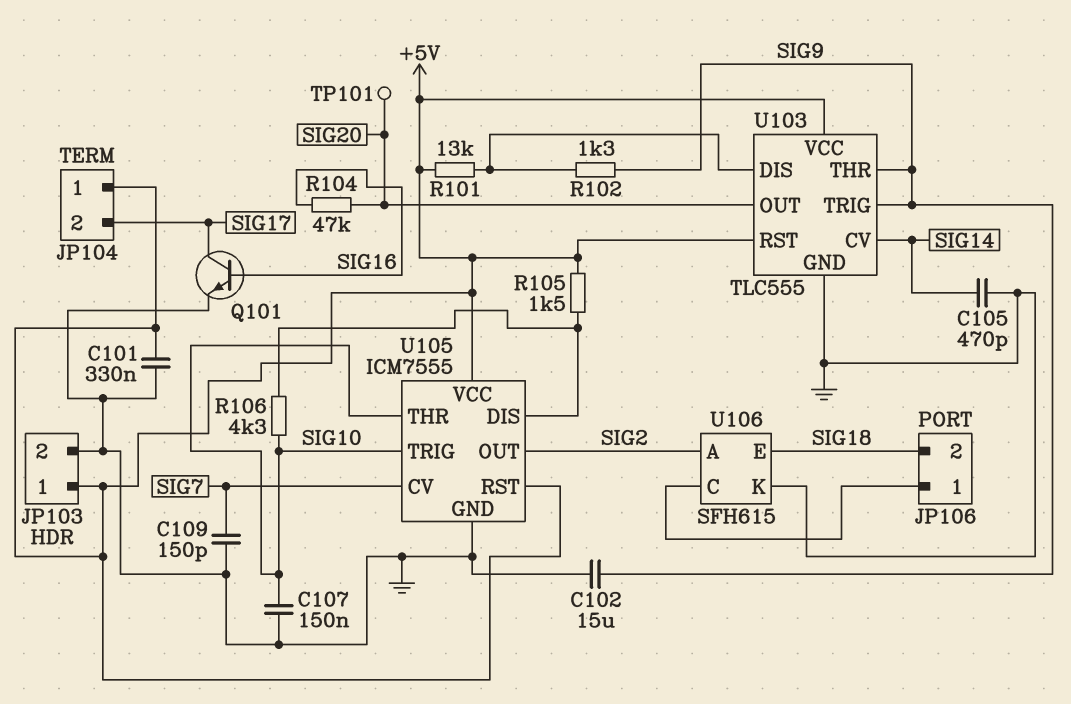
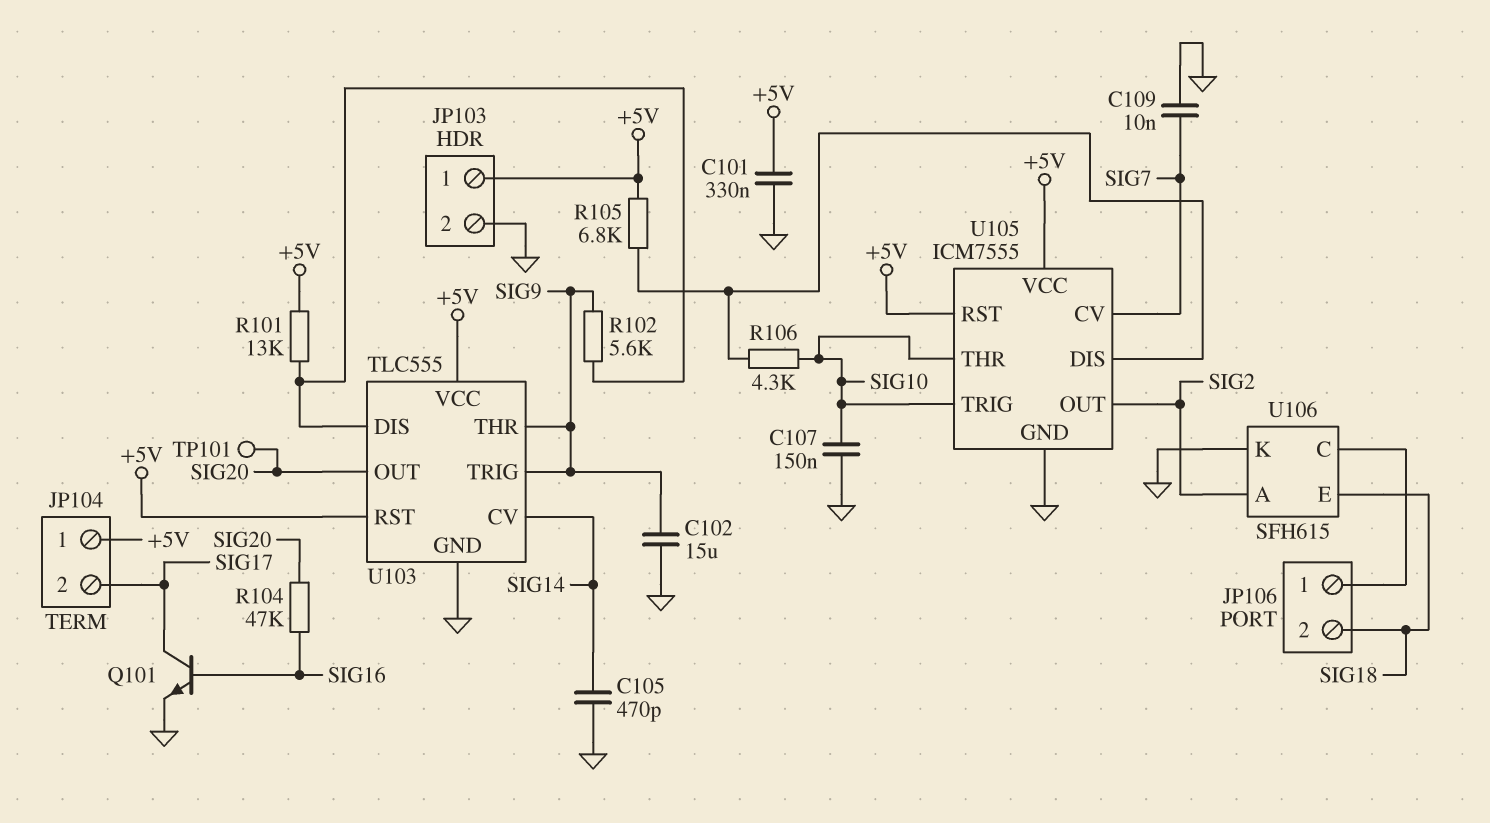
C109: 150pF (GND, SIG7) -> 10nF (GND, SIG7)
R102: 1.3k (SIG9, U103/DIS) -> 5.6k (SIG9, U103/DIS)
R105: 1.5k (+5V, U105/DIS) -> 6.8k (+5V, U105/DIS)

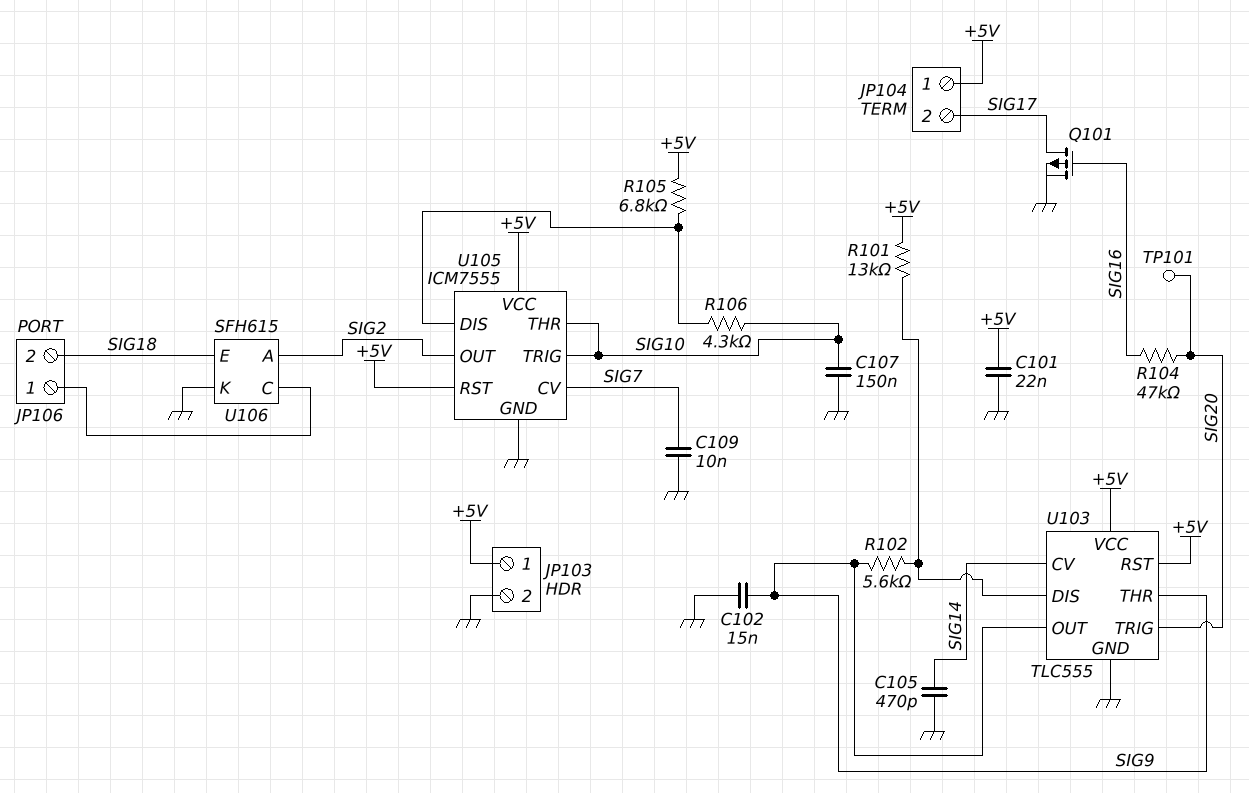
C101: 330nF (+5V, GND) -> 22nF (+5V, GND)
C102: 15uF (GND, SIG9) -> 15nF (GND, SIG9)
Q101: NPN (B SIG16, C SIG17, E GND) -> PMOS (G SIG16, D SIG17, S GND)
U103 pin OUT: SIG20 -> SIG9
U103 pin TRIG: SIG9 -> SIG20

